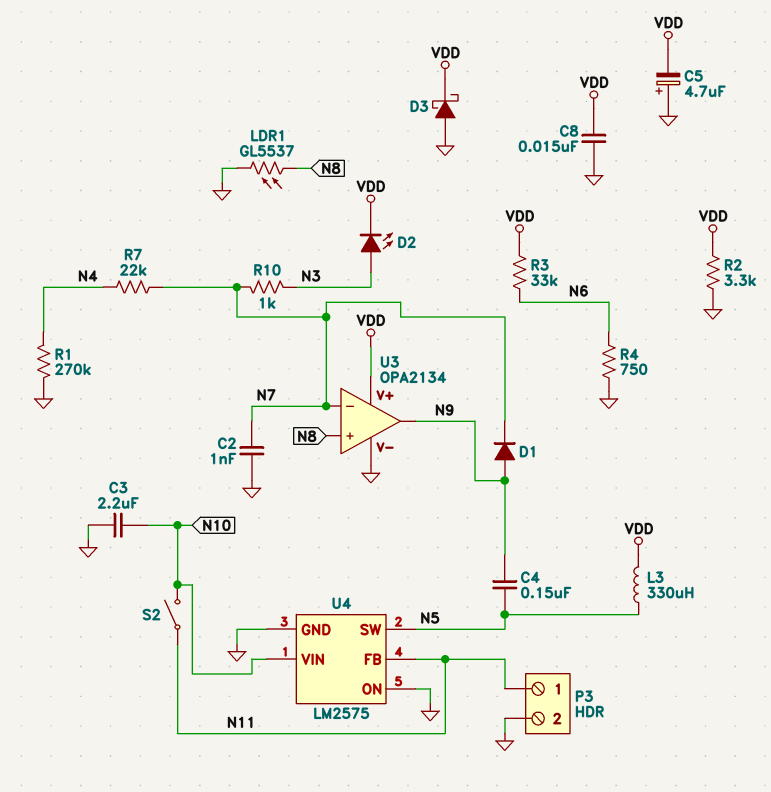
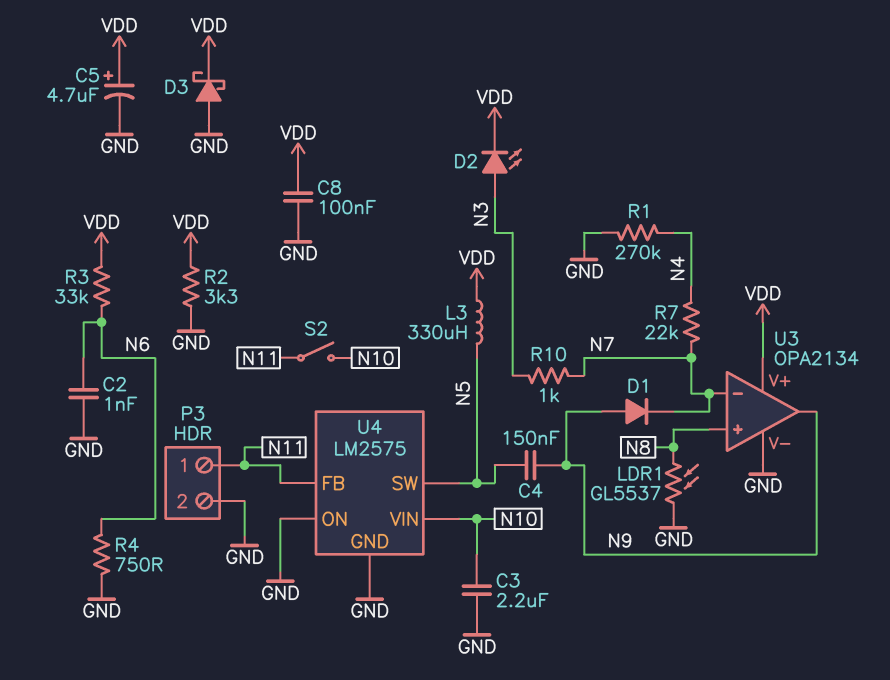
C2: 1nF (GND, N7) -> 1nF (GND, N6)
C5: 4.7uF (plus GND, minus VDD) -> 4.7uF (plus VDD, minus GND)
C8: 15nF (GND, VDD) -> 100nF (GND, VDD)

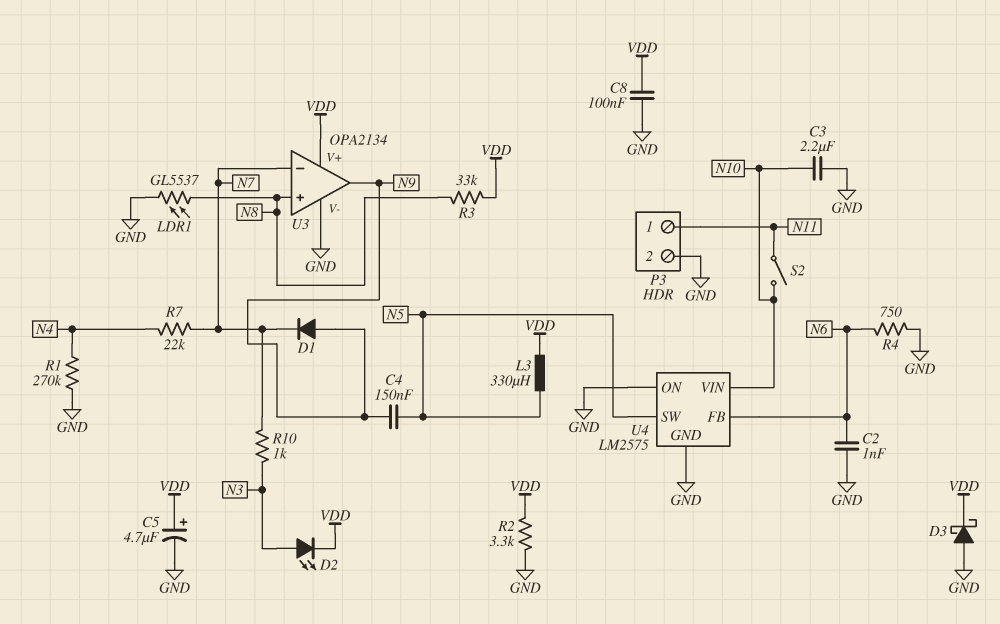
R3: 33k (N6, VDD) -> 33k (N8, VDD)
U4 pin FB: N11 -> N6

